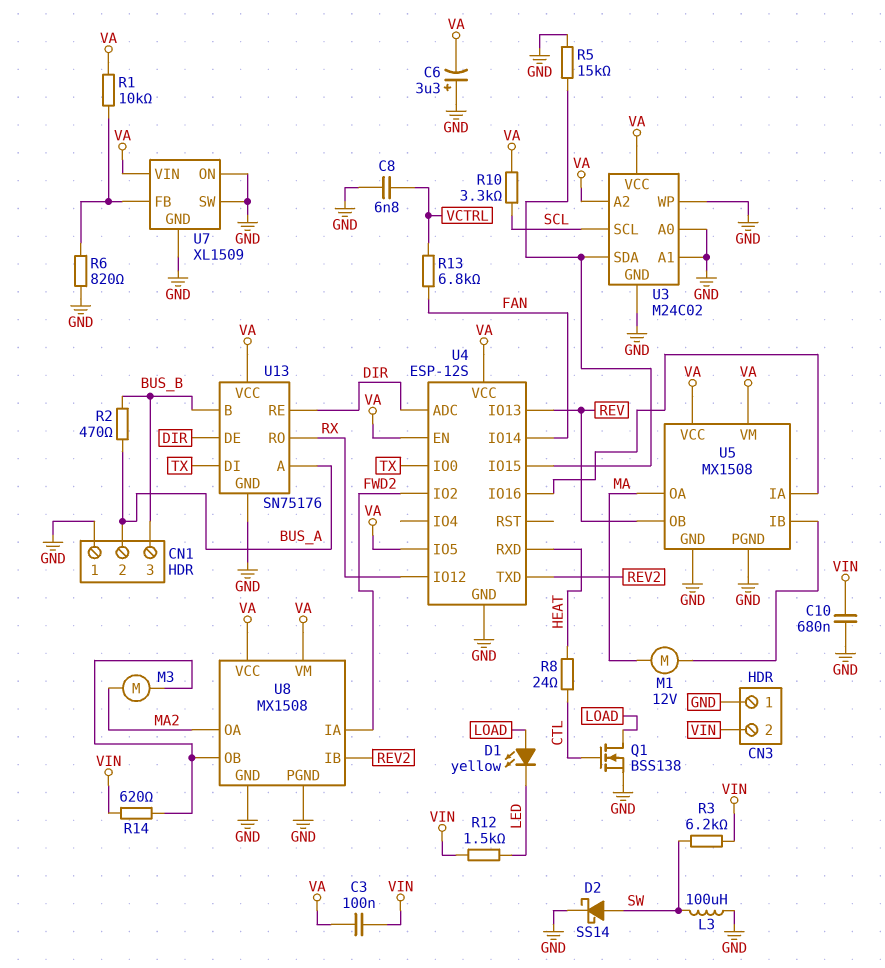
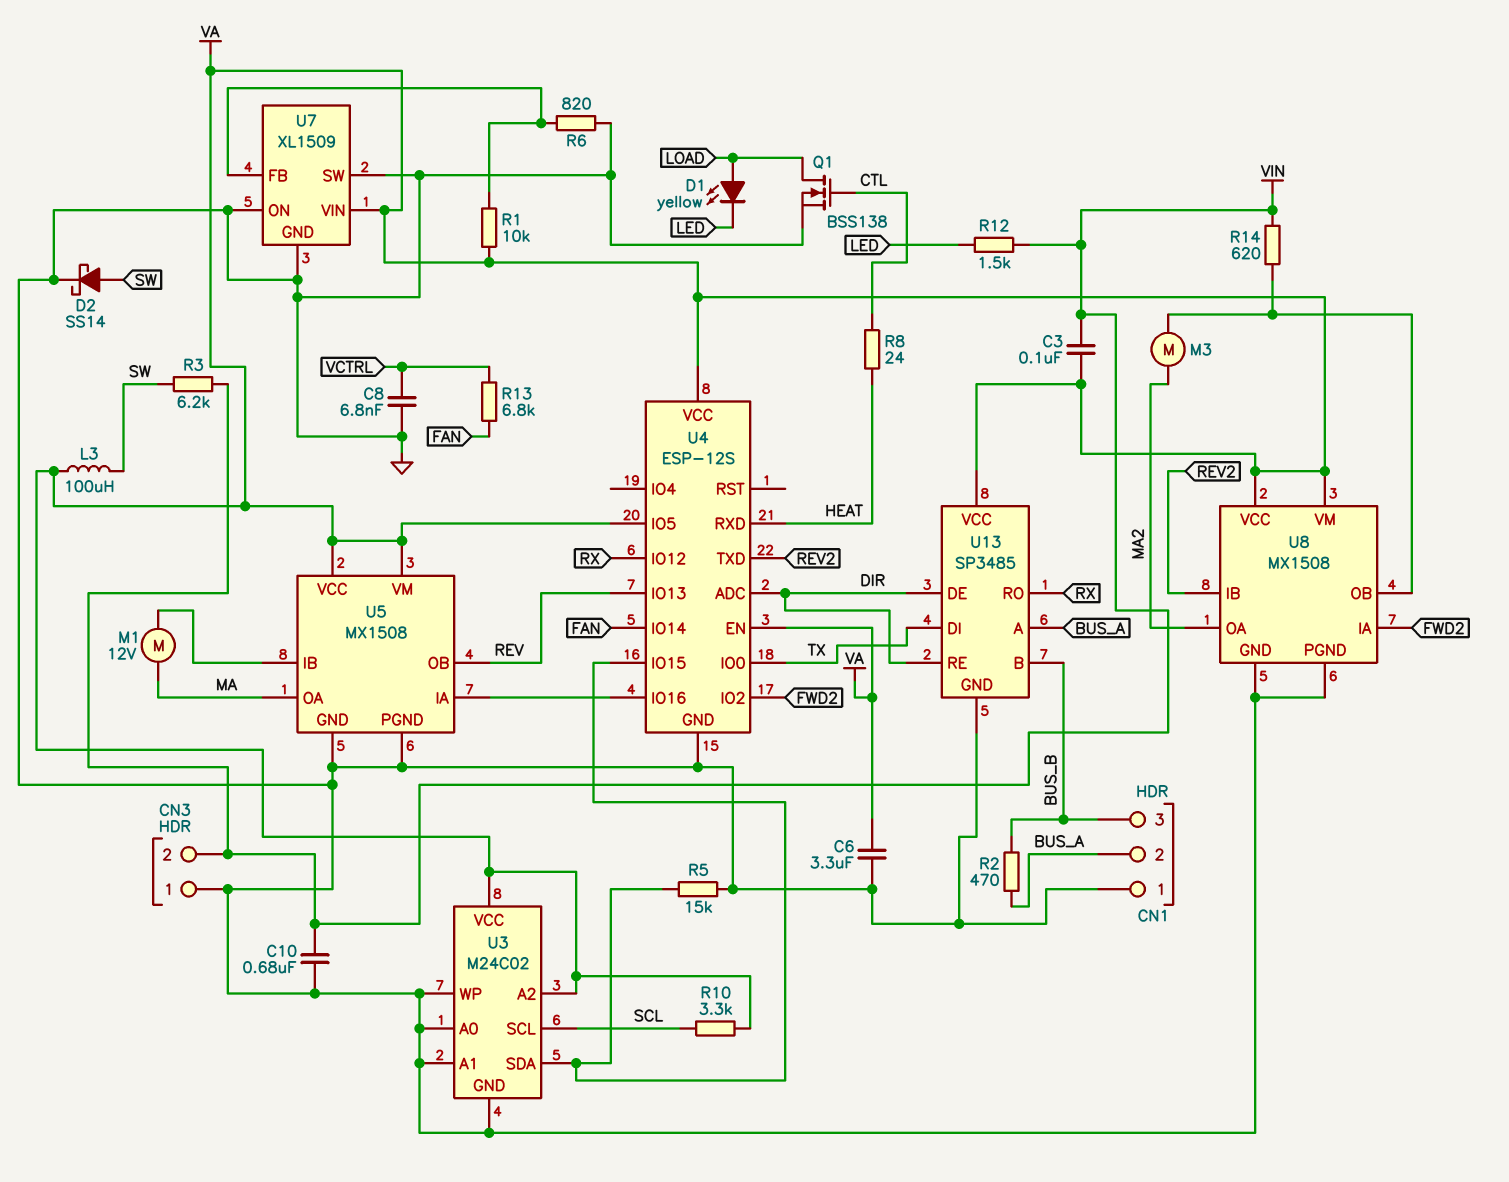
C6: 3.3uF (plus GND, minus VA) -> 3.3uF (GND, VA)
L3: 100uH (GND, SW) -> 100uH (SW, VA)
U13: SN75176 -> SP3485

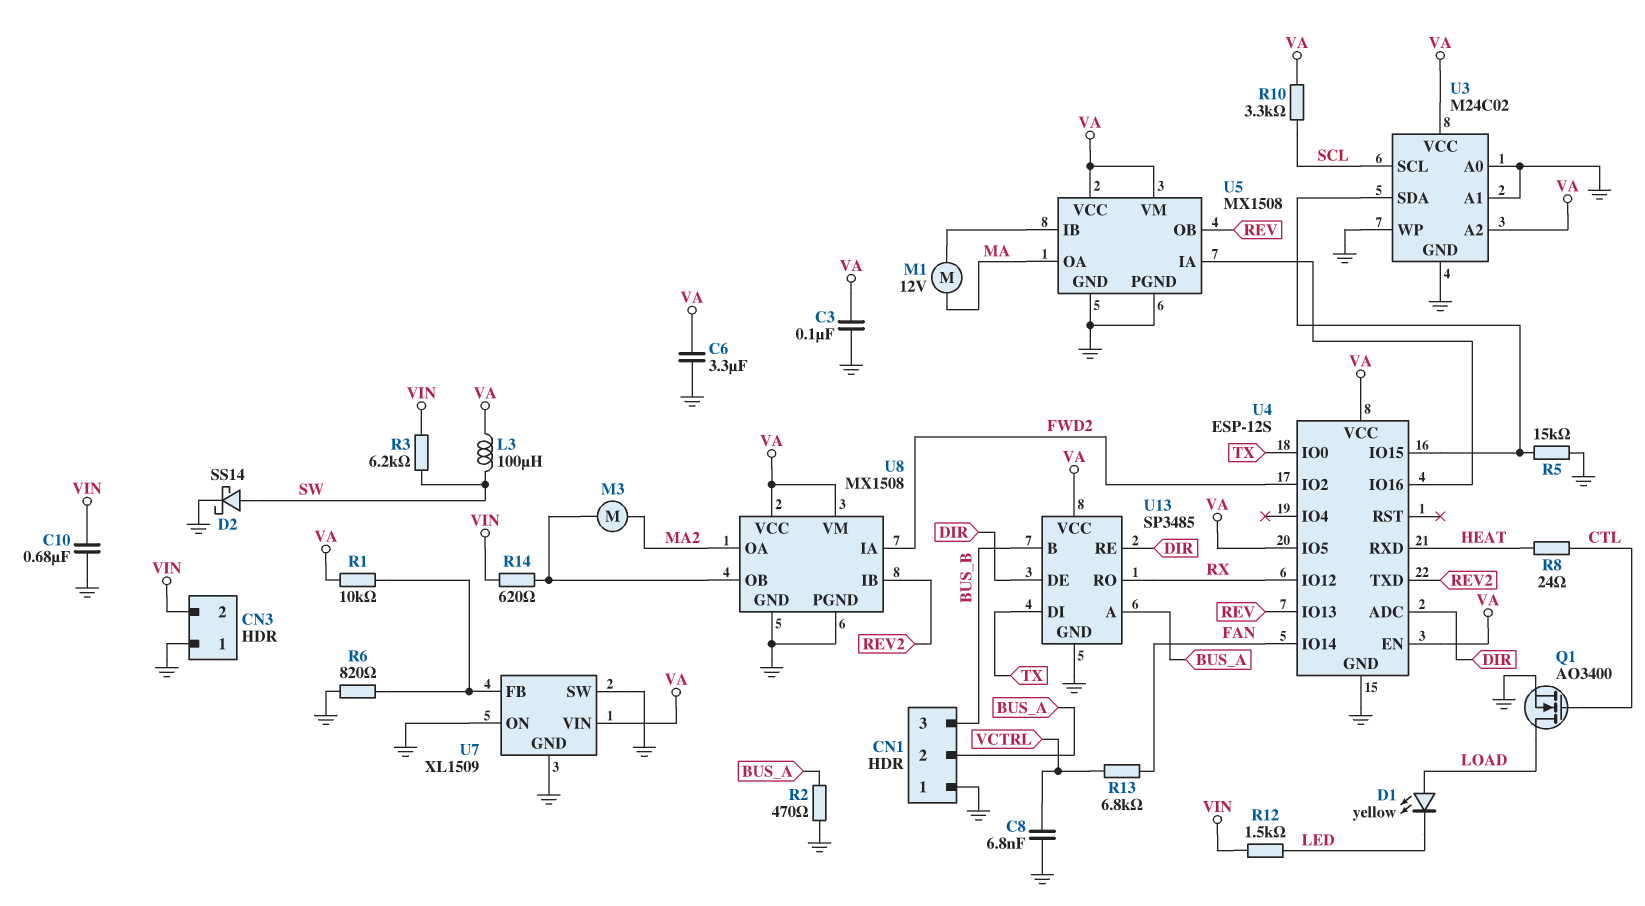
C3: 100nF (VA, VIN) -> 100nF (GND, VA)
Q1: NMOS BSS138 (G CTL, D LOAD, S GND) -> NMOS AO3400 (G CTL, D LOAD, S GND)
R2: 470 (BUS_A, BUS_B) -> 470 (BUS_A, GND)

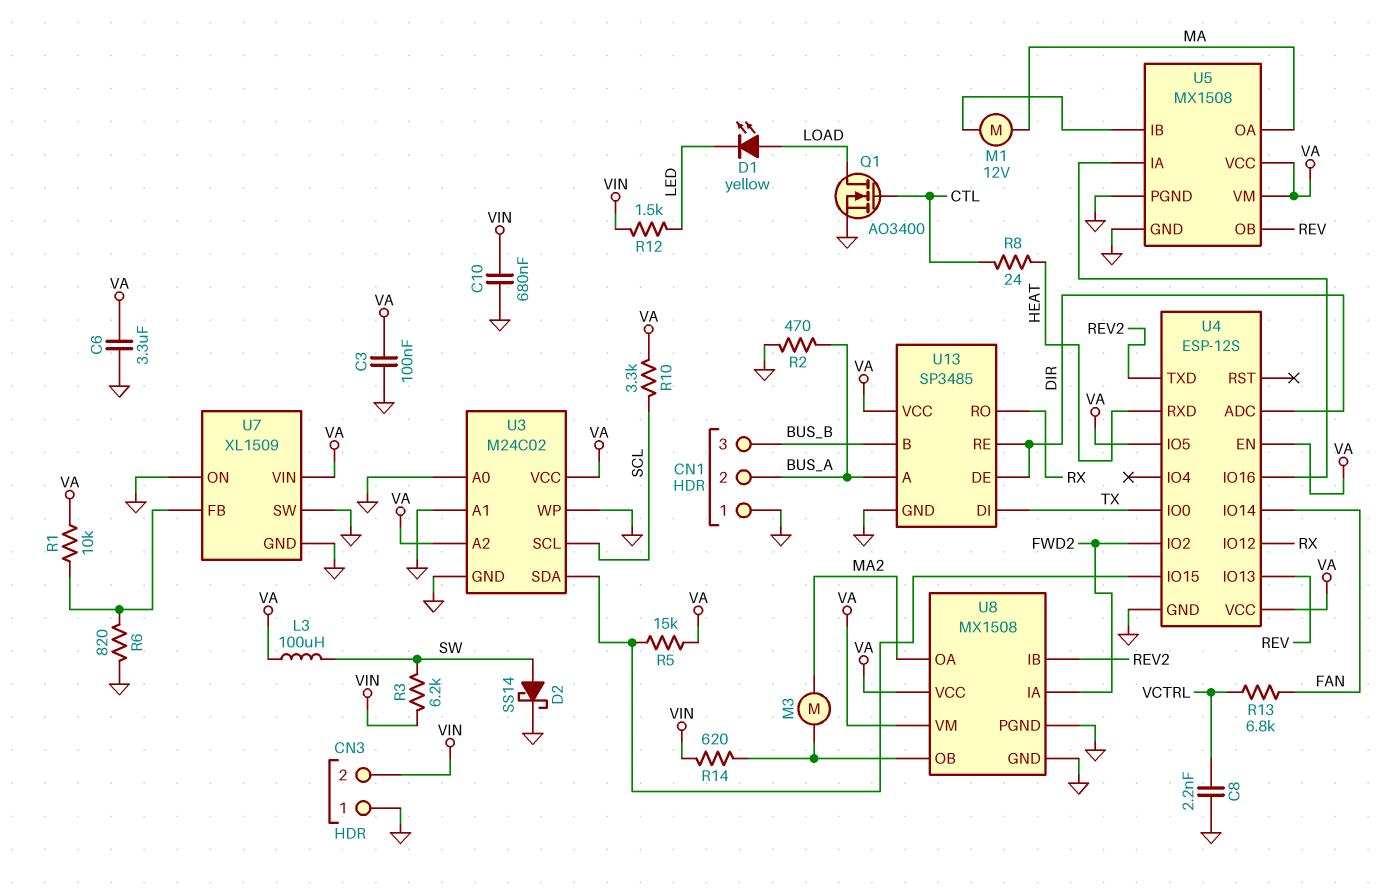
C8: 6.8nF (GND, VCTRL) -> 2.2nF (GND, VCTRL)
R5: 15k (GND, U3/SDA) -> 15k (U3/SDA, VA)

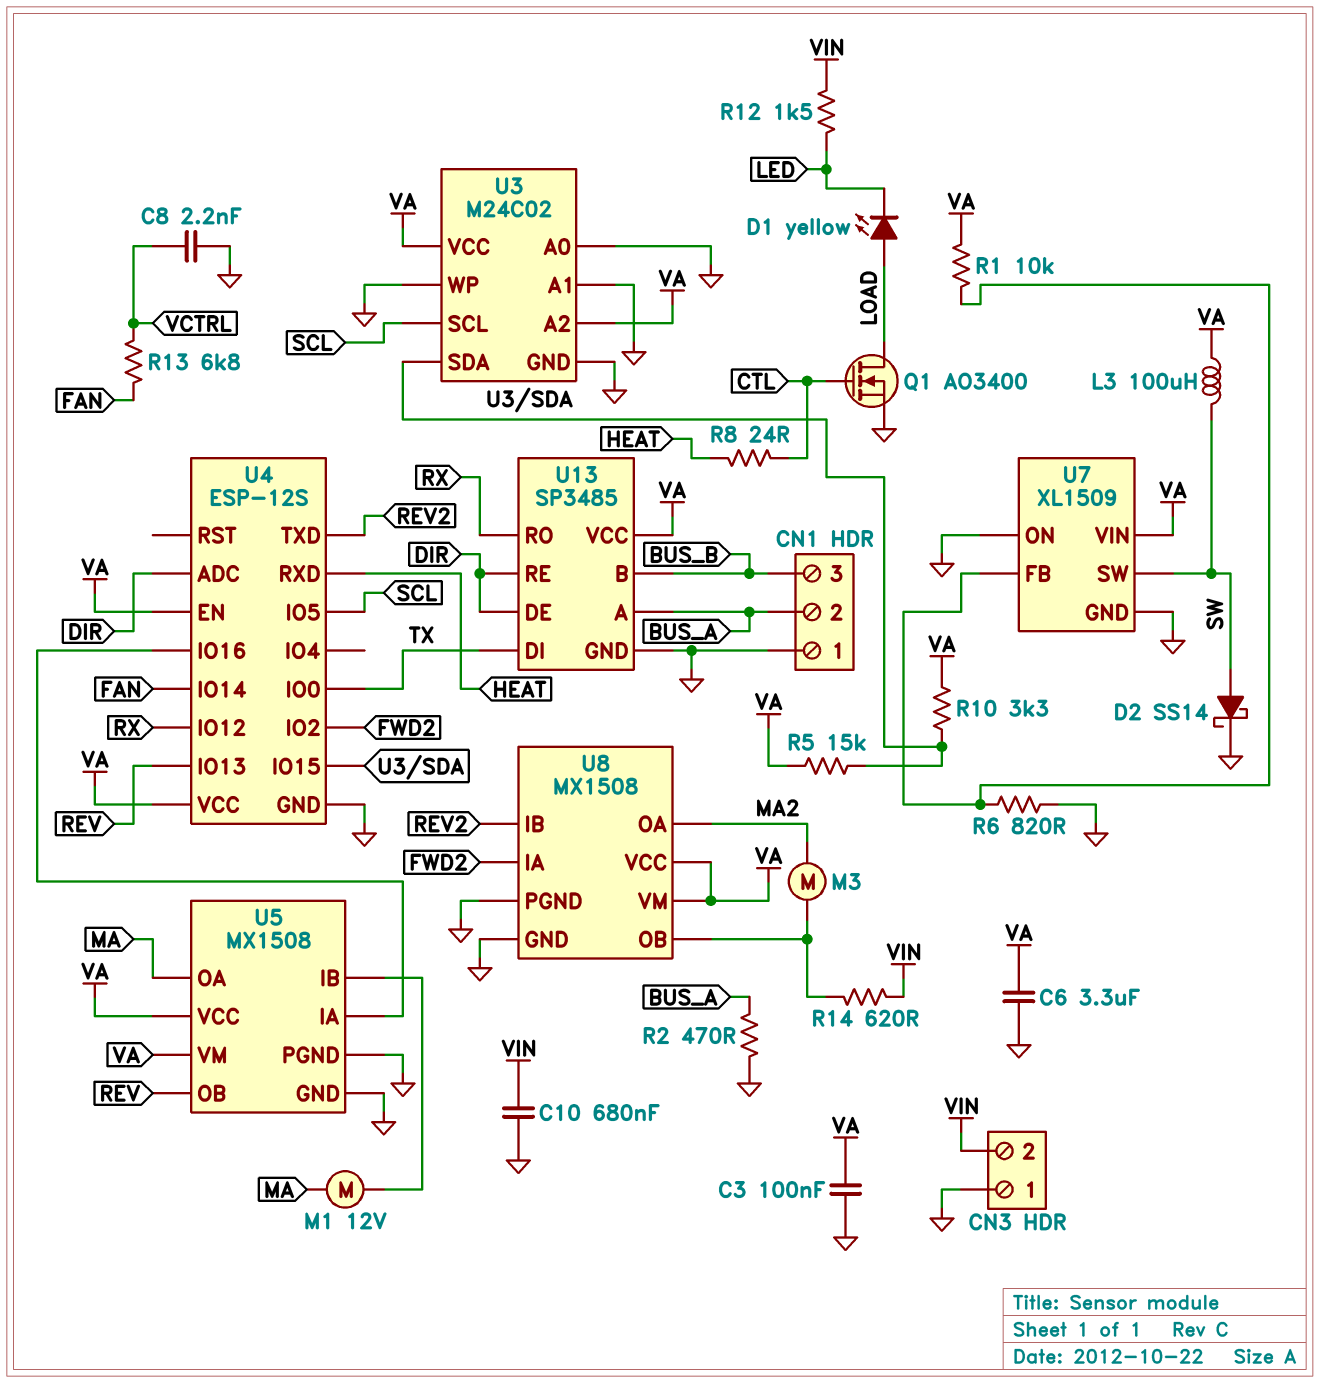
R3: 6.2k (SW, VIN) -> none
R10: 3.3k (SCL, VA) -> 3.3k (U3/SDA, VA)
U4 pin IO5: VA -> SCL
U7 pin SW: GND -> SW

